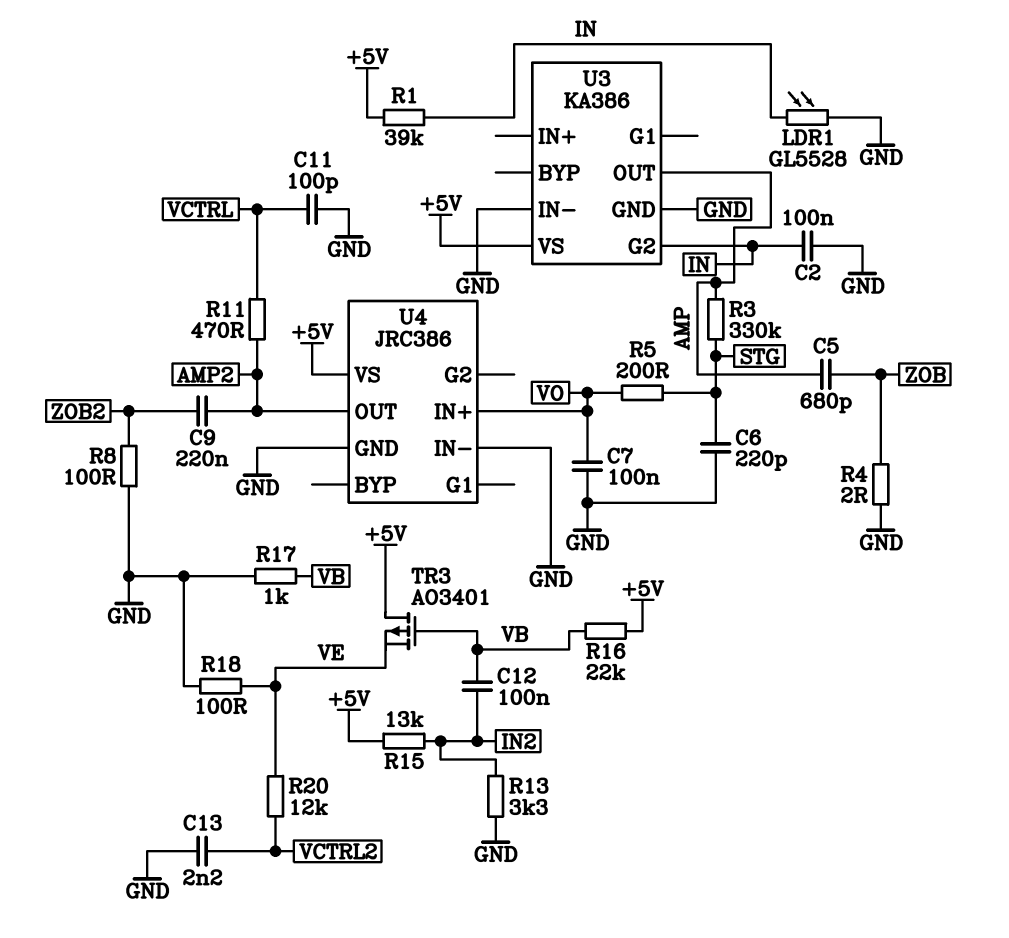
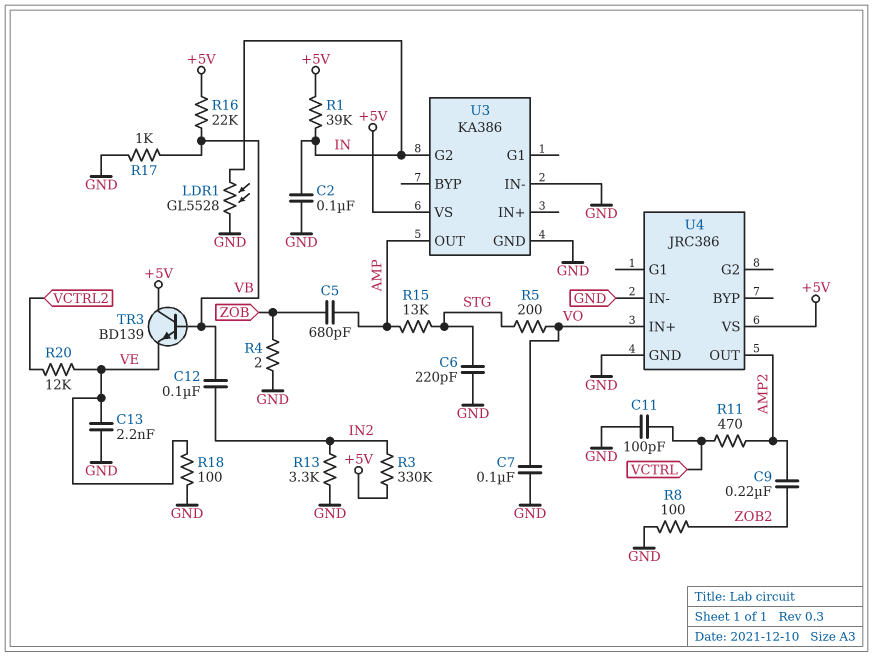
C13: 2.2nF (GND, VCTRL2) -> 2.2nF (GND, VE)
R3: 330k (AMP, STG) -> 330k (+5V, IN2)
R15: 13k (+5V, IN2) -> 13k (AMP, STG)
TR3: PMOS AO3401 (G VB, D +5V, S VE) -> NPN BD139 (B VB, C +5V, E VE)

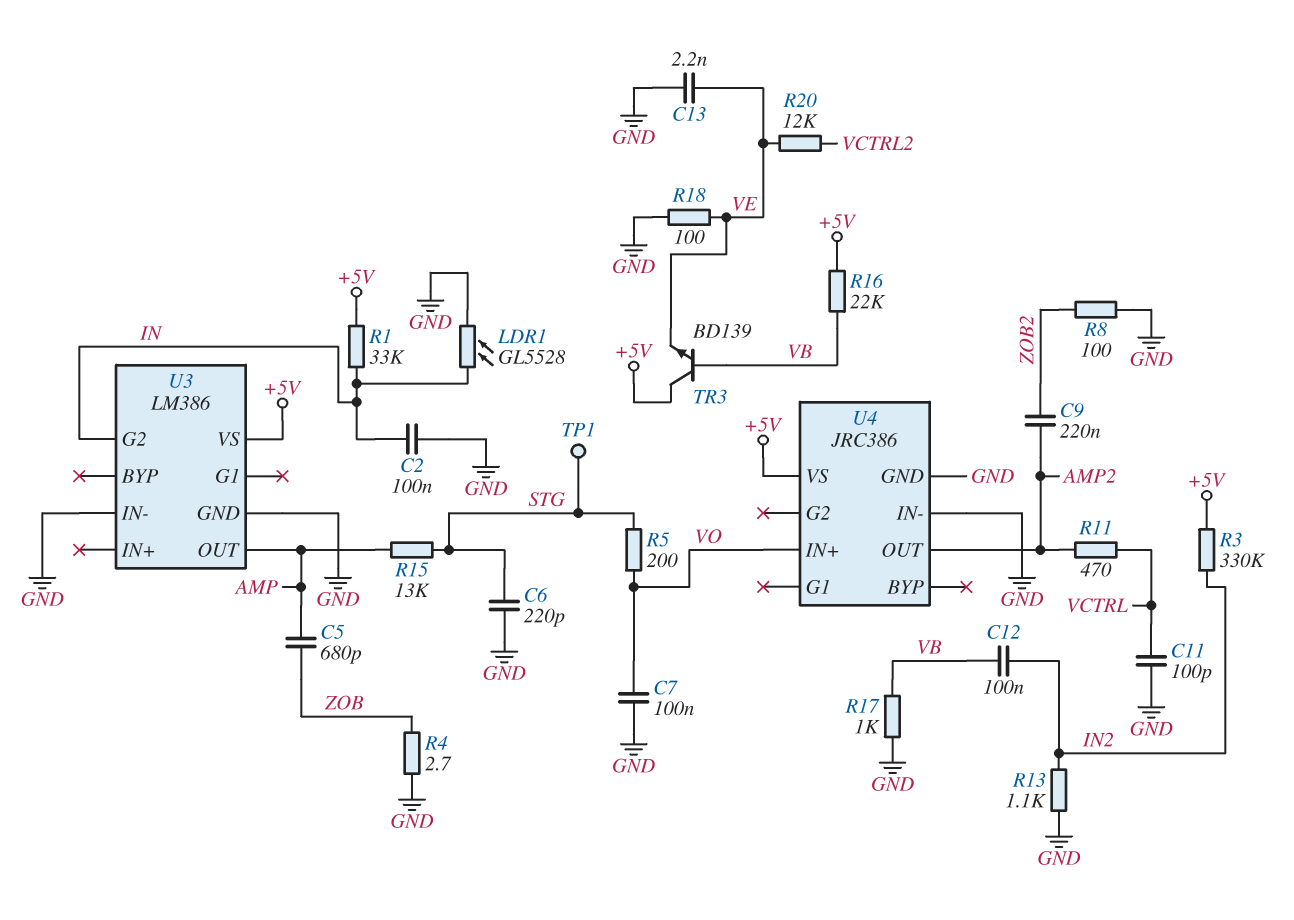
R1: 39k (+5V, IN) -> 33k (+5V, IN)
R4: 2 (GND, ZOB) -> 2.7 (GND, ZOB)
R13: 3.3k (GND, IN2) -> 1.1k (GND, IN2)
TP1: none -> test point (STG)
U3: KA386 -> LM386

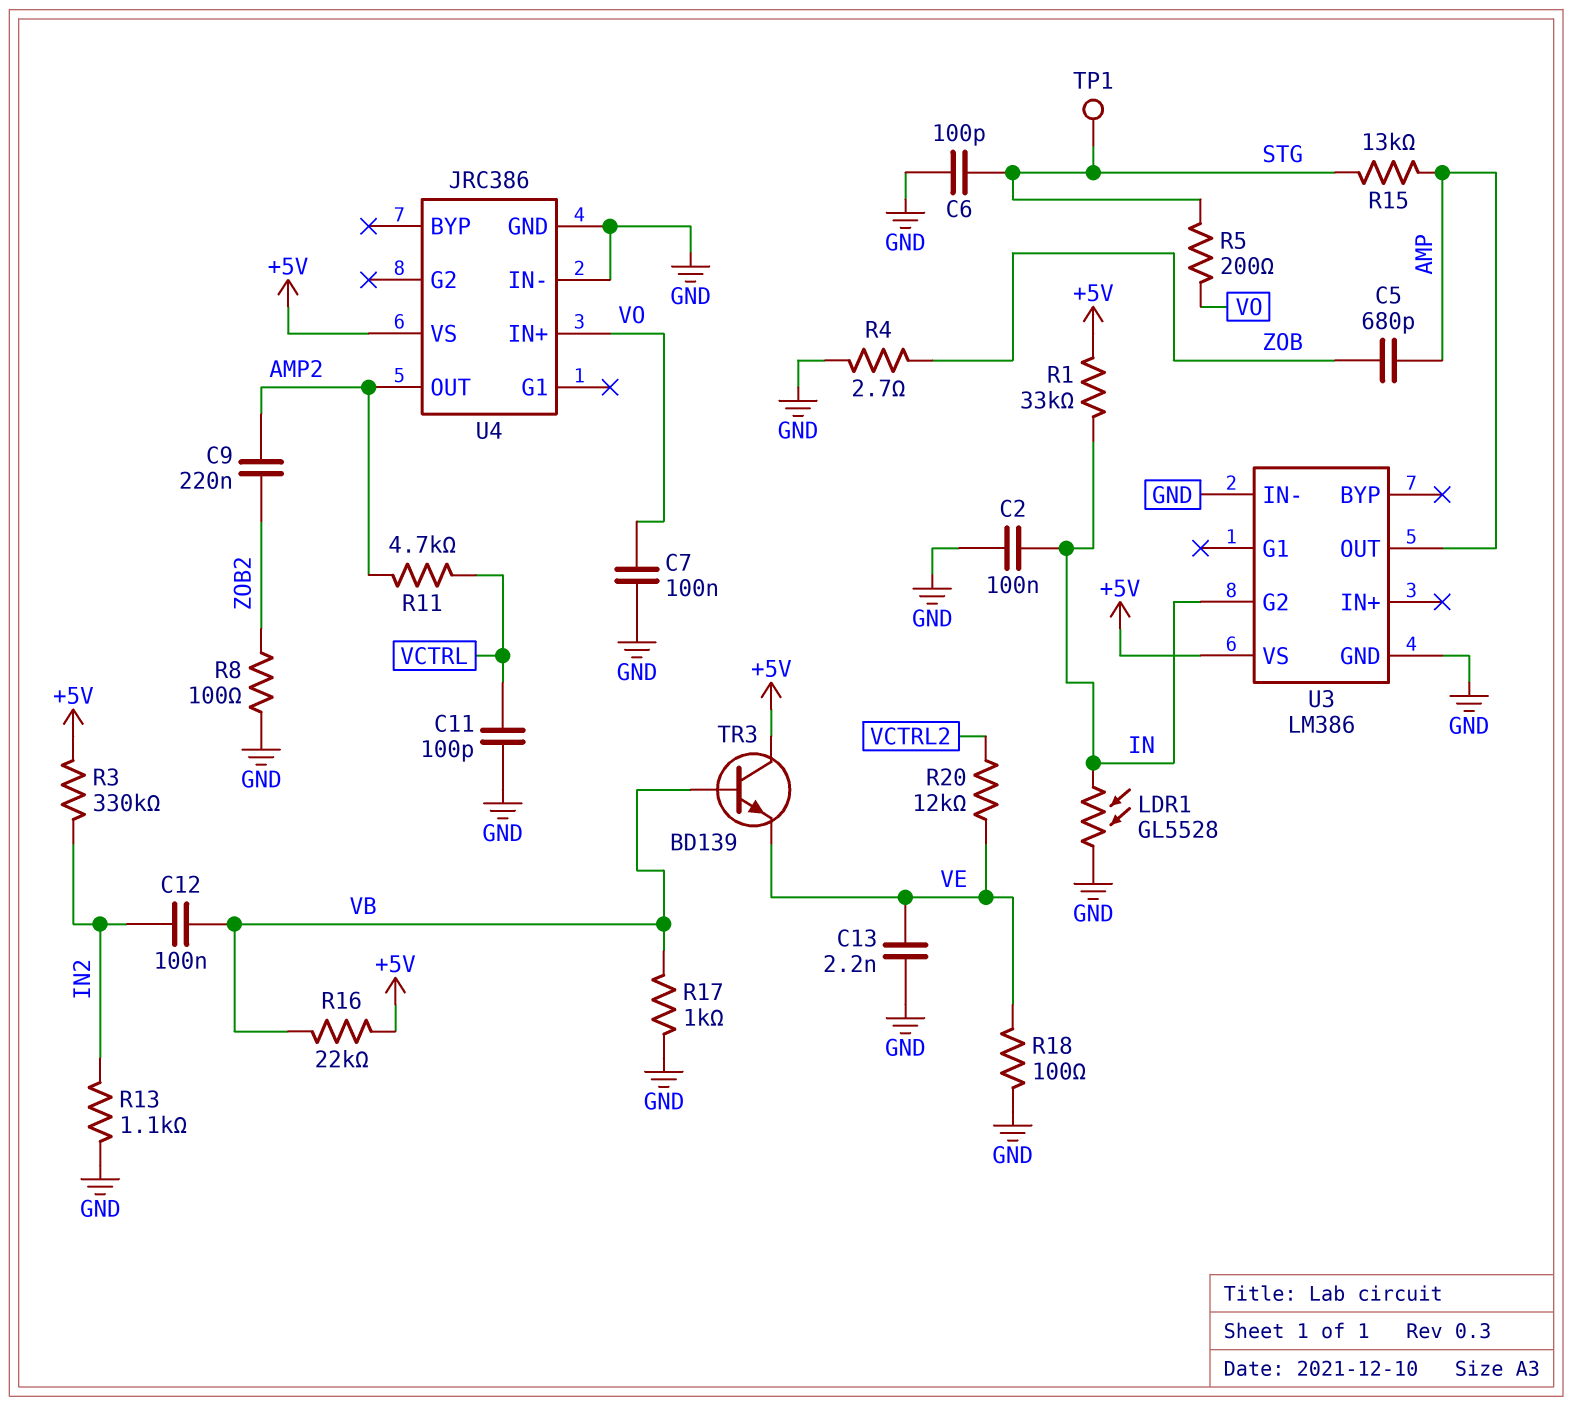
C6: 220pF (GND, STG) -> 100pF (GND, STG)
R11: 470 (AMP2, VCTRL) -> 4.7k (AMP2, VCTRL)

